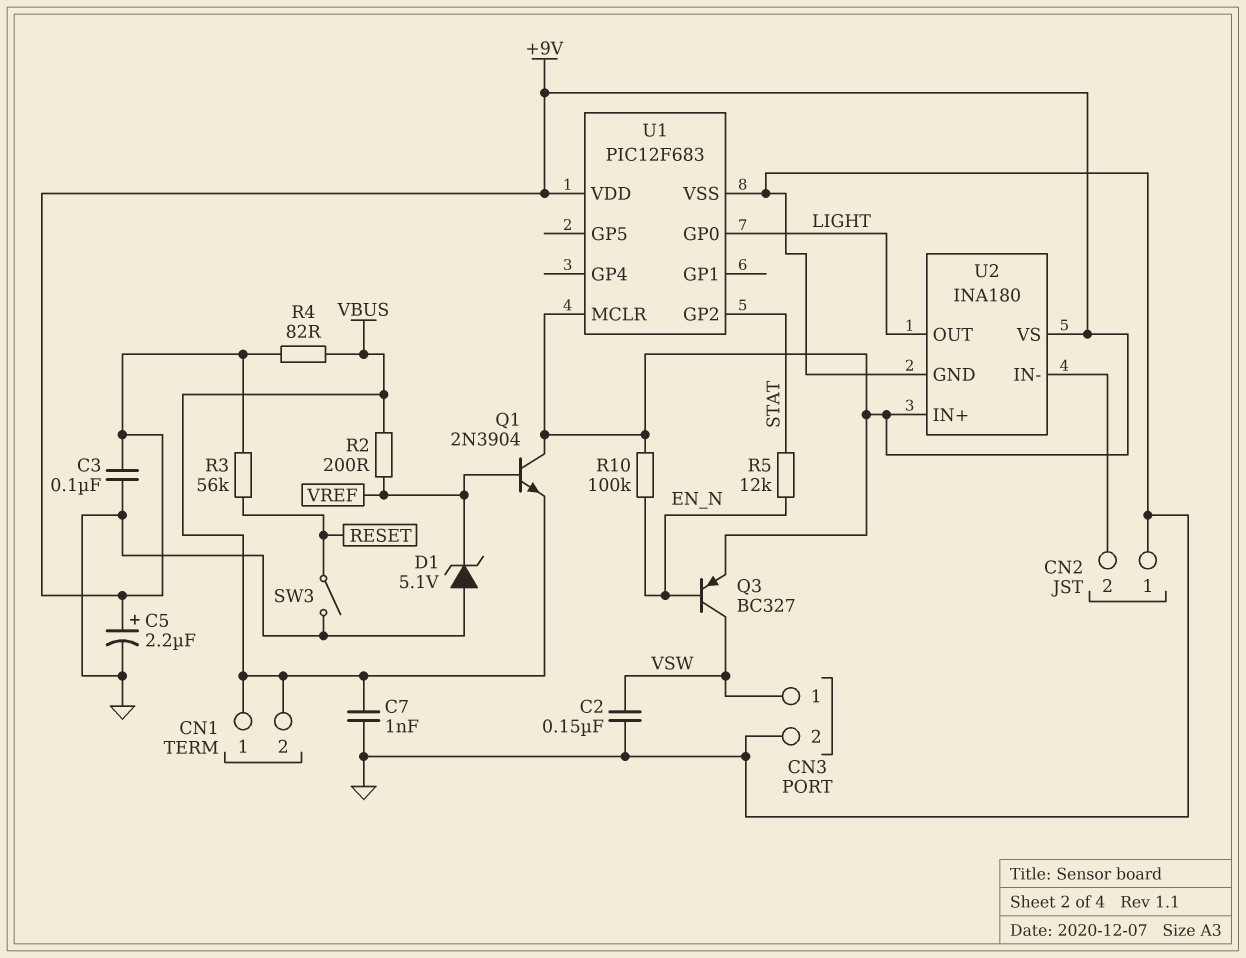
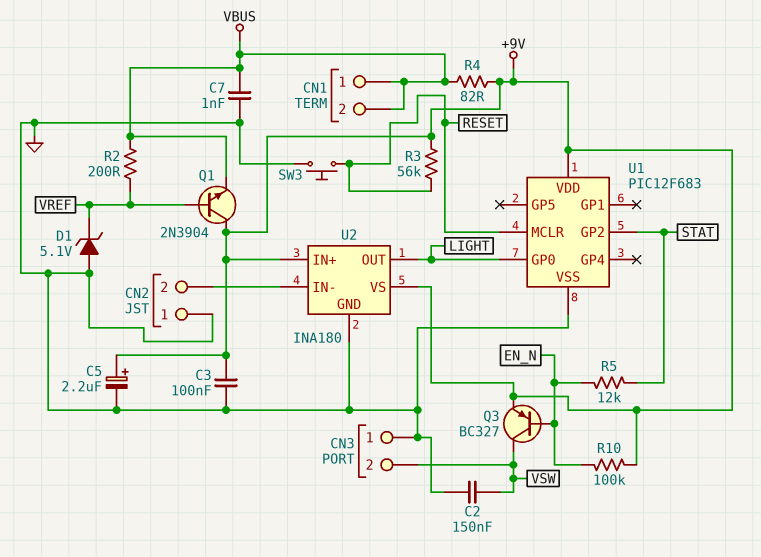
CN3 pin 1: VSW -> GND
CN3 pin 2: GND -> VSW
SW3: switch (GND, RESET) -> button (GND, RESET)
U1 pin MCLR: +9V -> RESET

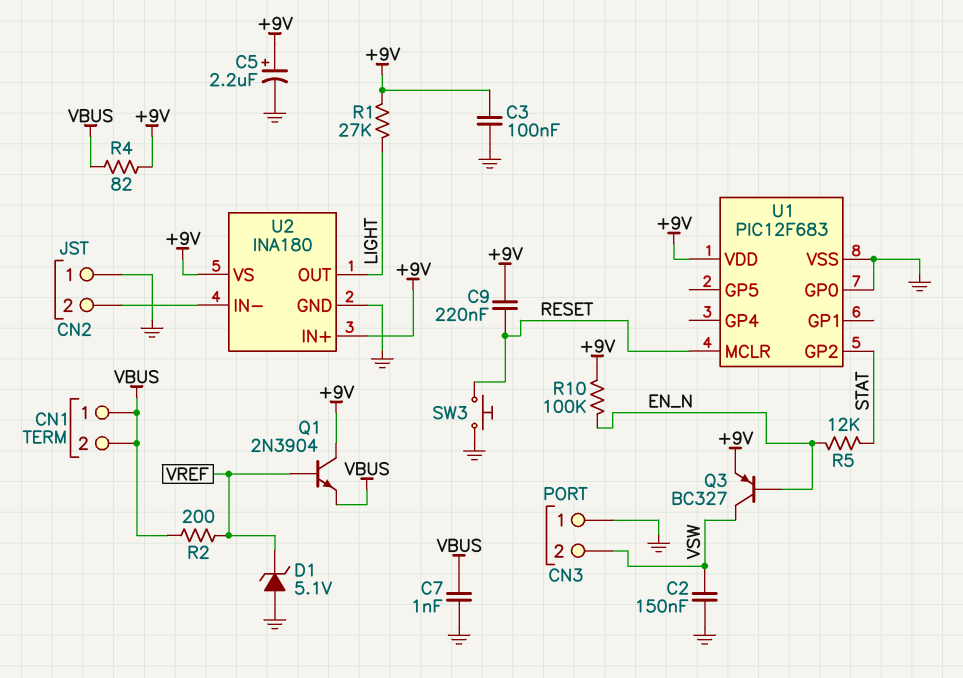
C9: none -> 220nF (+9V, RESET)
R1: none -> 27k (+9V, LIGHT)
R3: 56k (+9V, RESET) -> none
U1 pin GP0: LIGHT -> GND

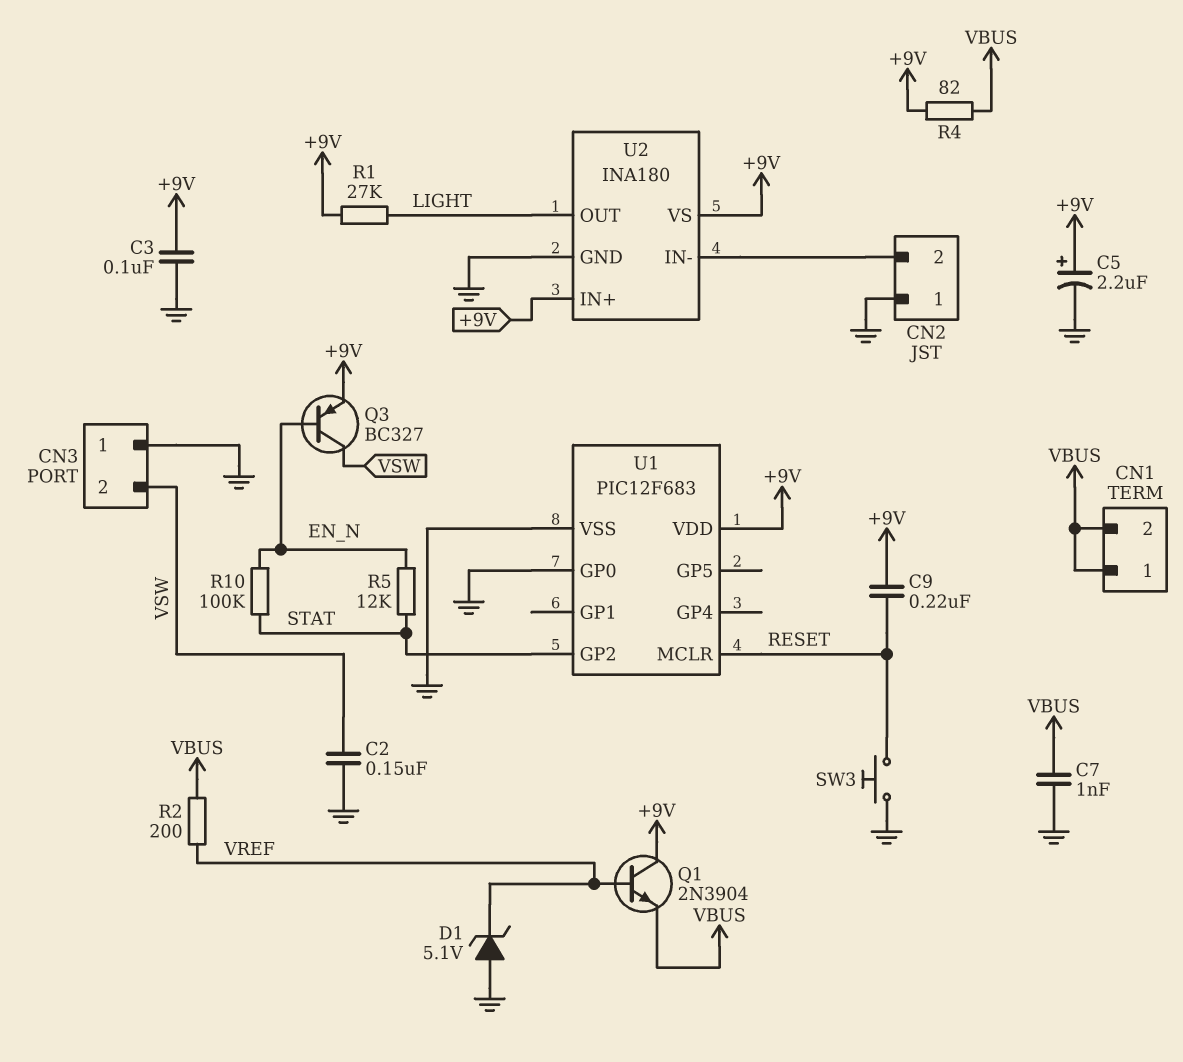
R10: 100k (+9V, EN_N) -> 100k (EN_N, STAT)

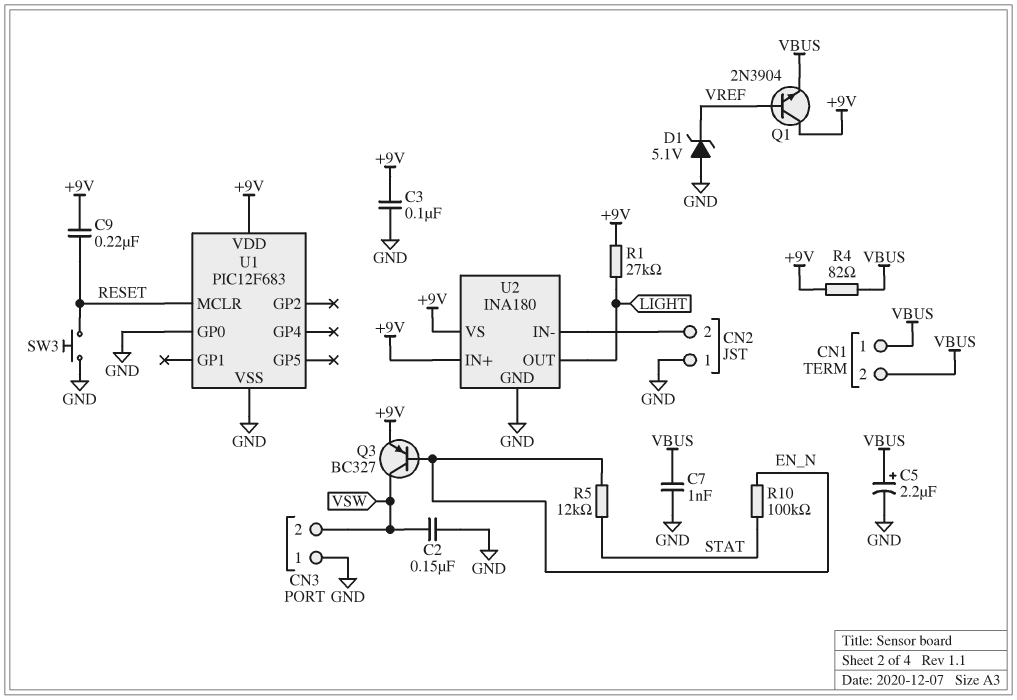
C5: 2.2uF (plus +9V, minus GND) -> 2.2uF (plus VBUS, minus GND)
R2: 200 (VBUS, VREF) -> none
U1 pin GP2: STAT -> none

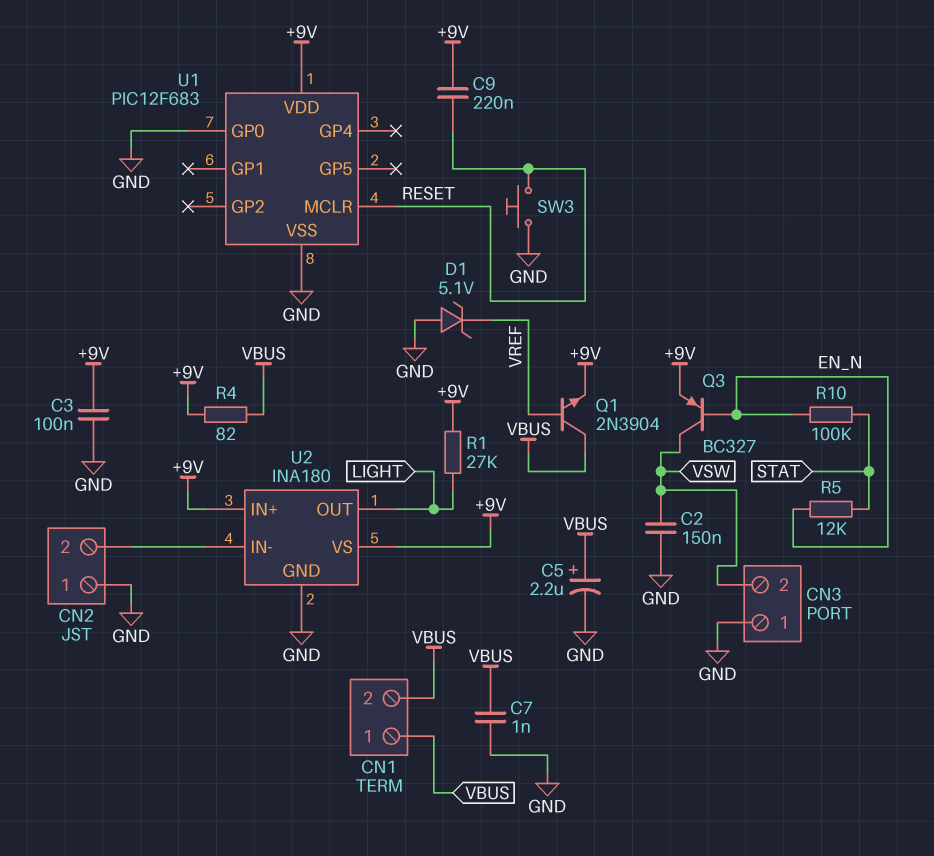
Q1: NPN 2N3904 (B VREF, C +9V, E VBUS) -> NPN 2N3904 (B VREF, C VBUS, E +9V)

